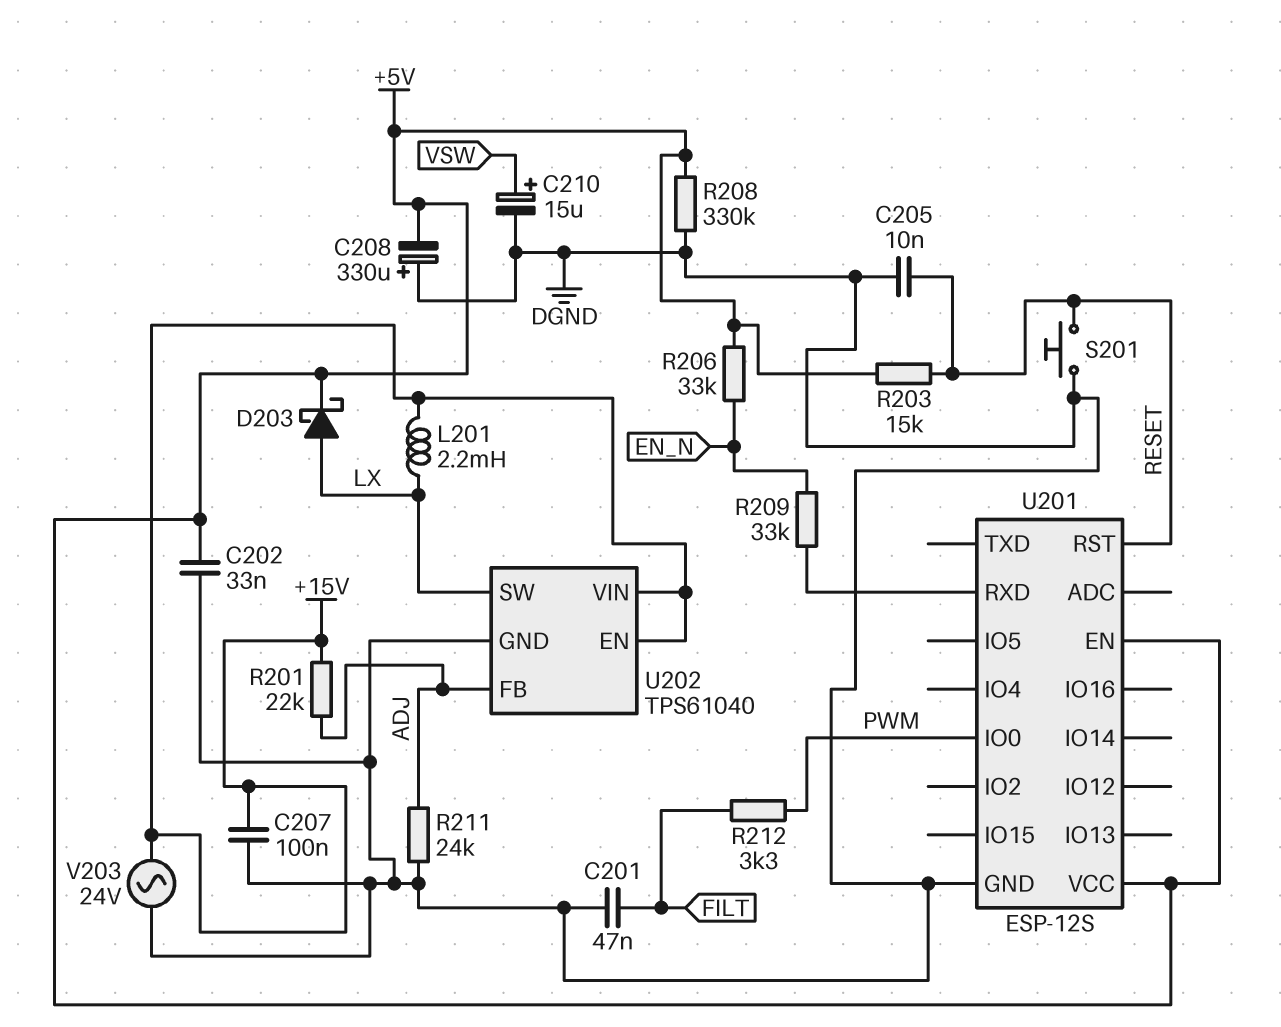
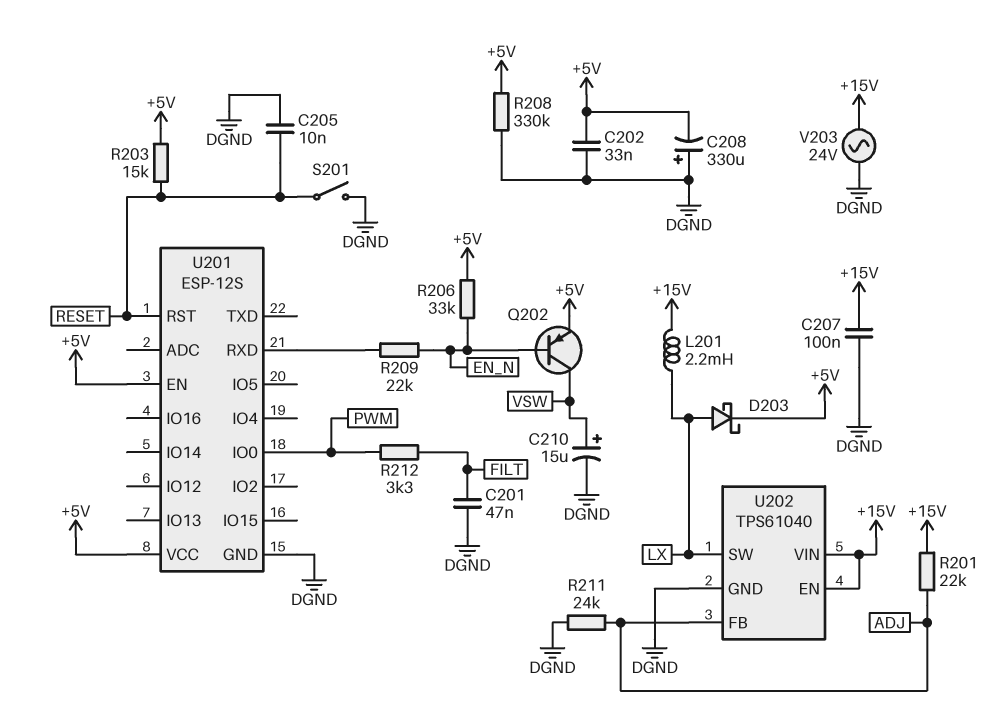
Q202: none -> PNP (B EN_N, C VSW, E +5V)
R209: 33k (EN_N, U201/RXD) -> 22k (EN_N, U201/RXD)
S201: button (DGND, RESET) -> switch (DGND, RESET)

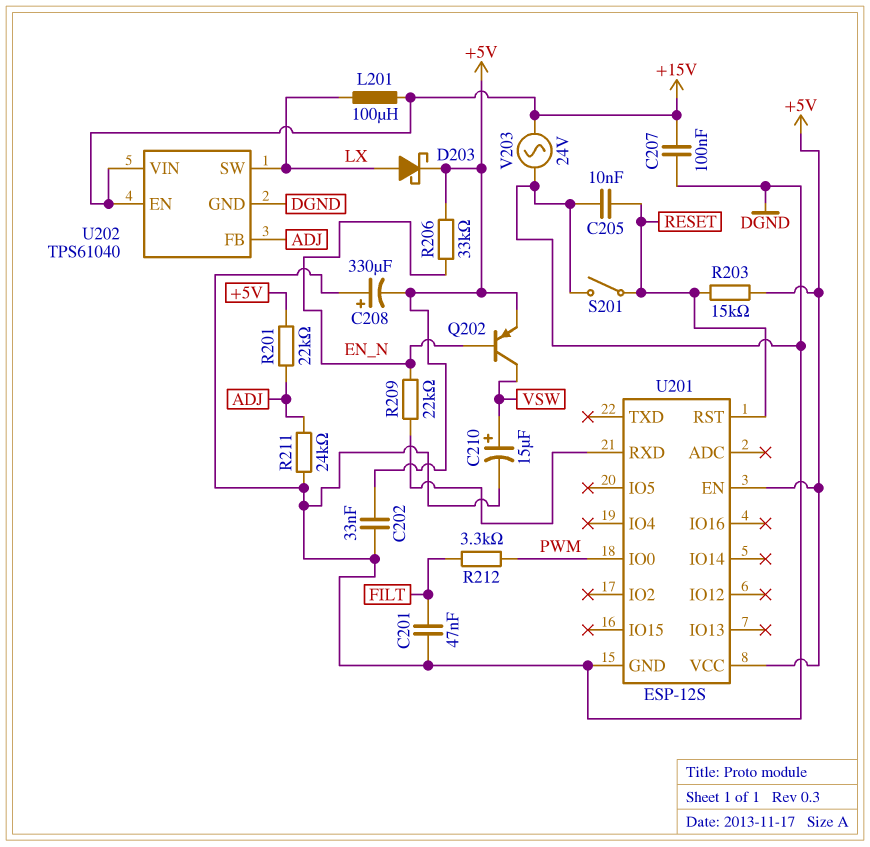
L201: 2.2mH (+15V, LX) -> 100uH (+15V, LX)
R201: 22k (+15V, ADJ) -> 22k (+5V, ADJ)
R208: 330k (+5V, DGND) -> none

